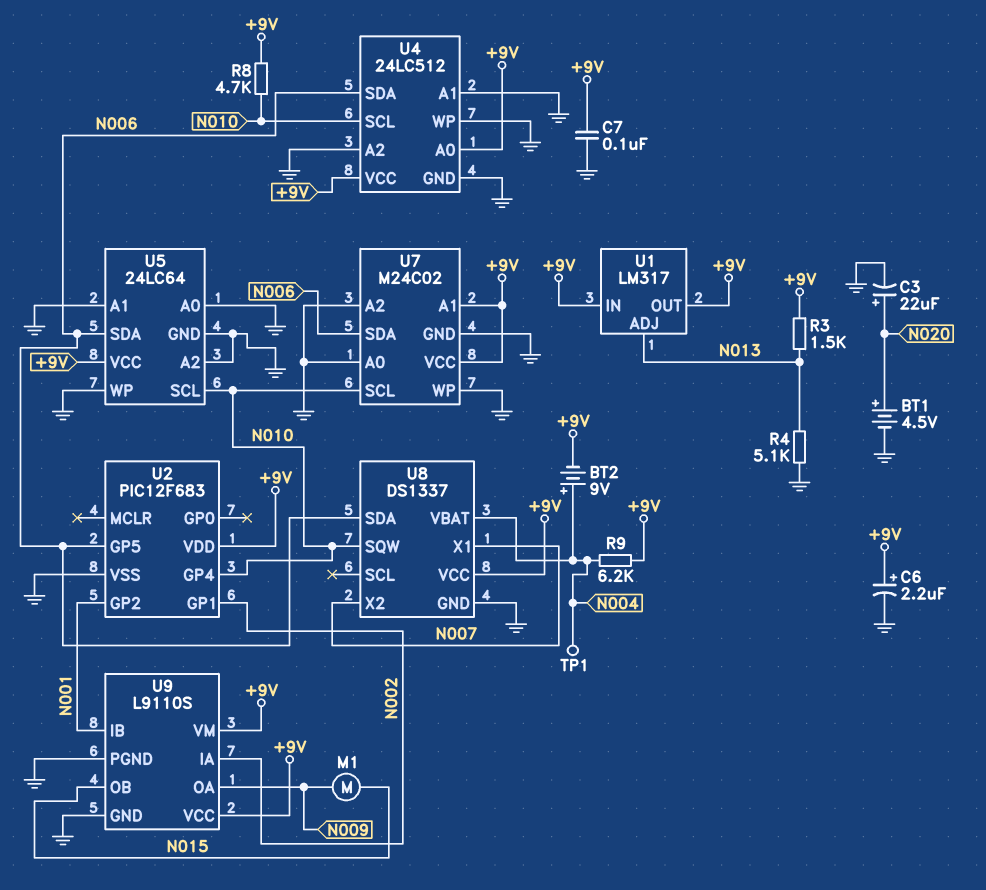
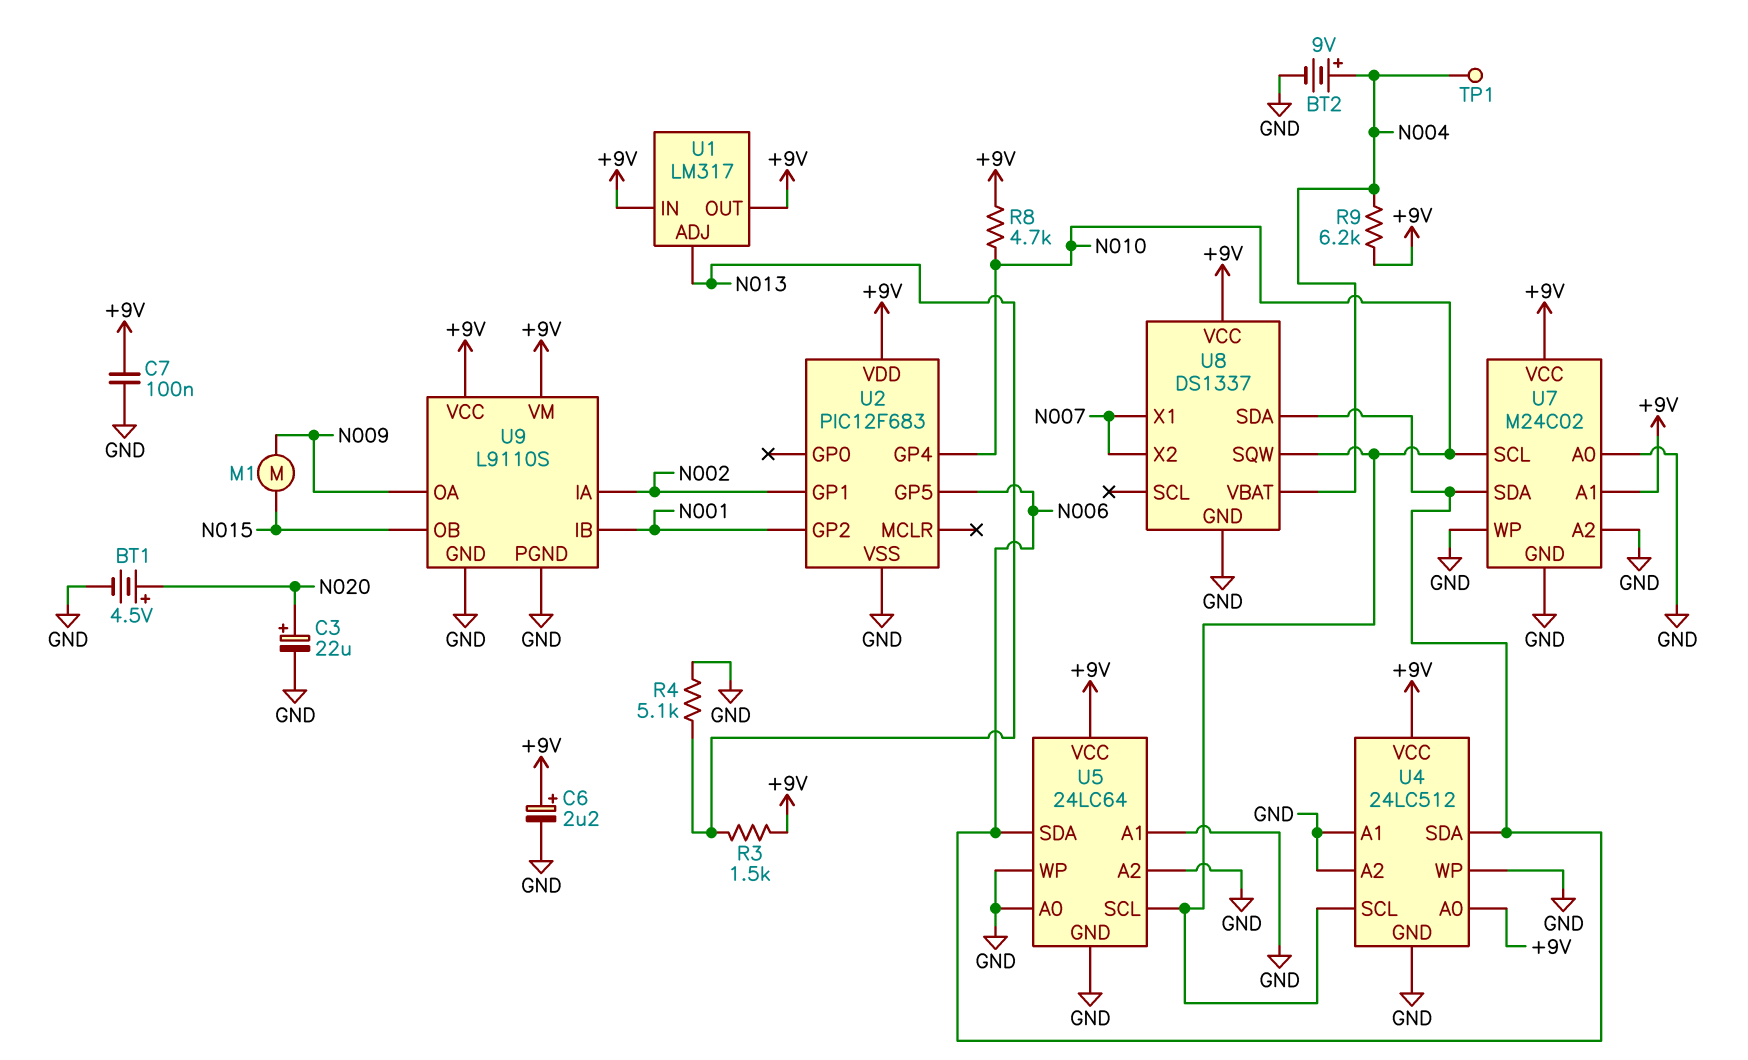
BT2: 9V (plus N004, minus +9V) -> 9V (plus N004, minus GND)

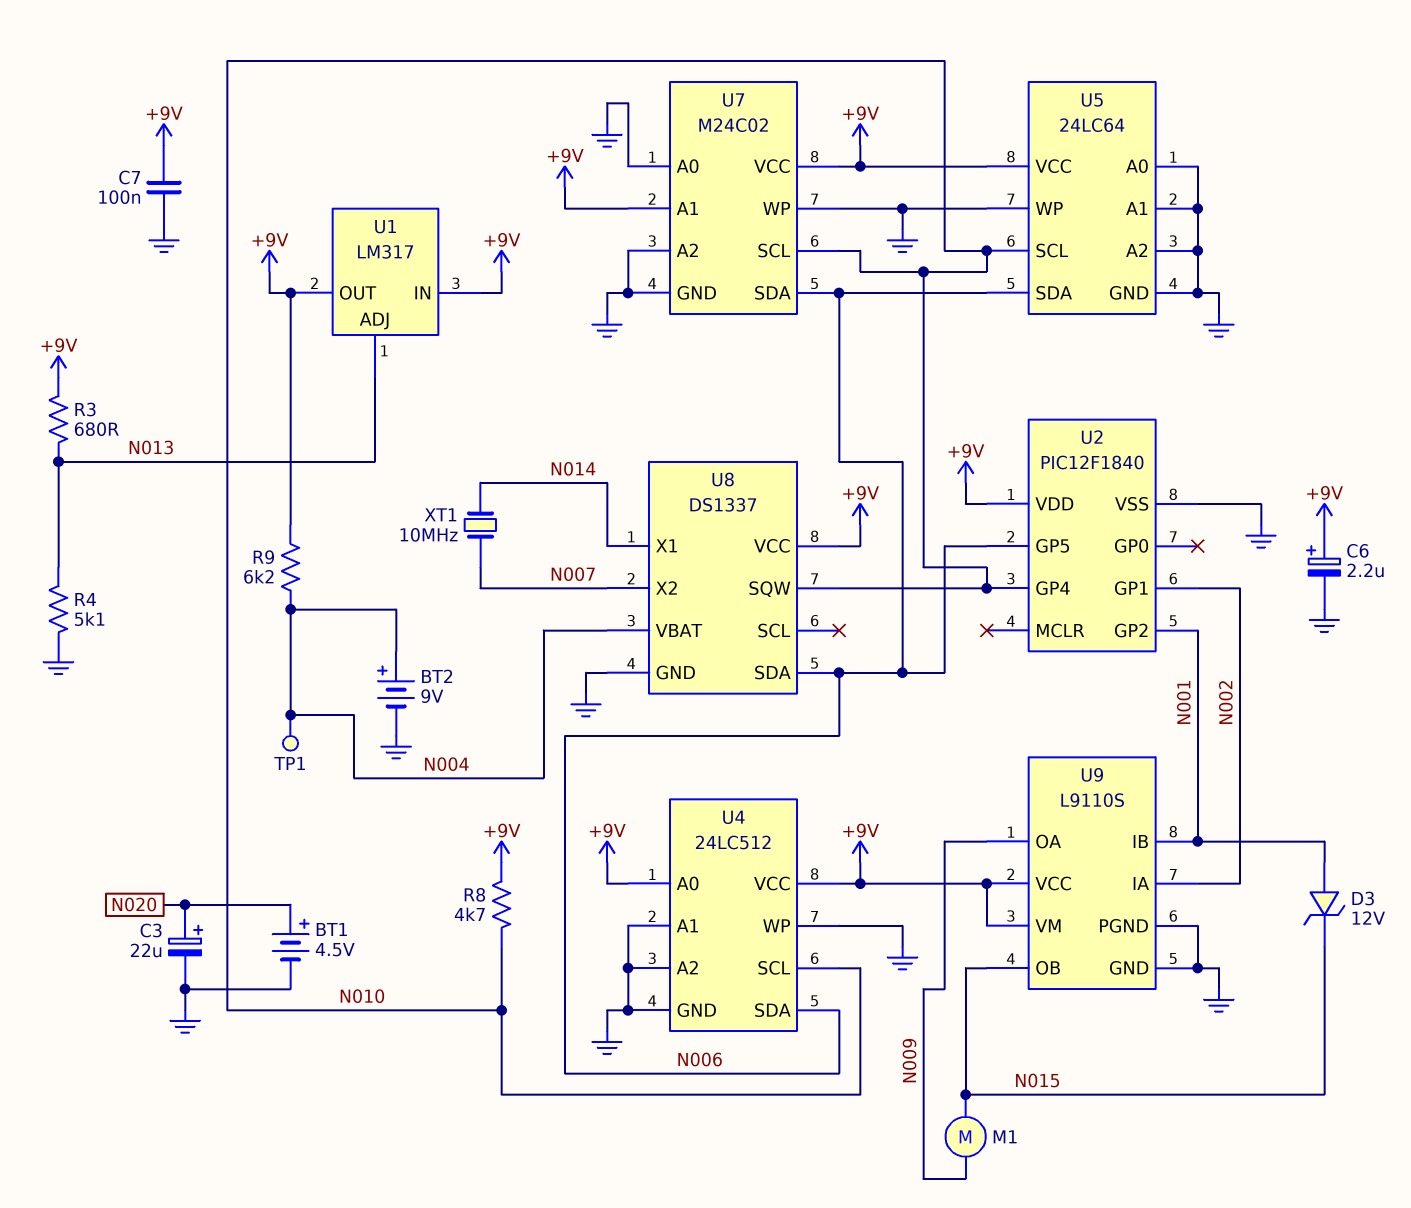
D3: none -> zener 12V (A N001, K N015)
R3: 1.5k (+9V, N013) -> 680 (+9V, N013)
U2: PIC12F683 -> PIC12F1840
U8 pin X1: N007 -> N014
XT1: none -> 10MHz (N007, N014)

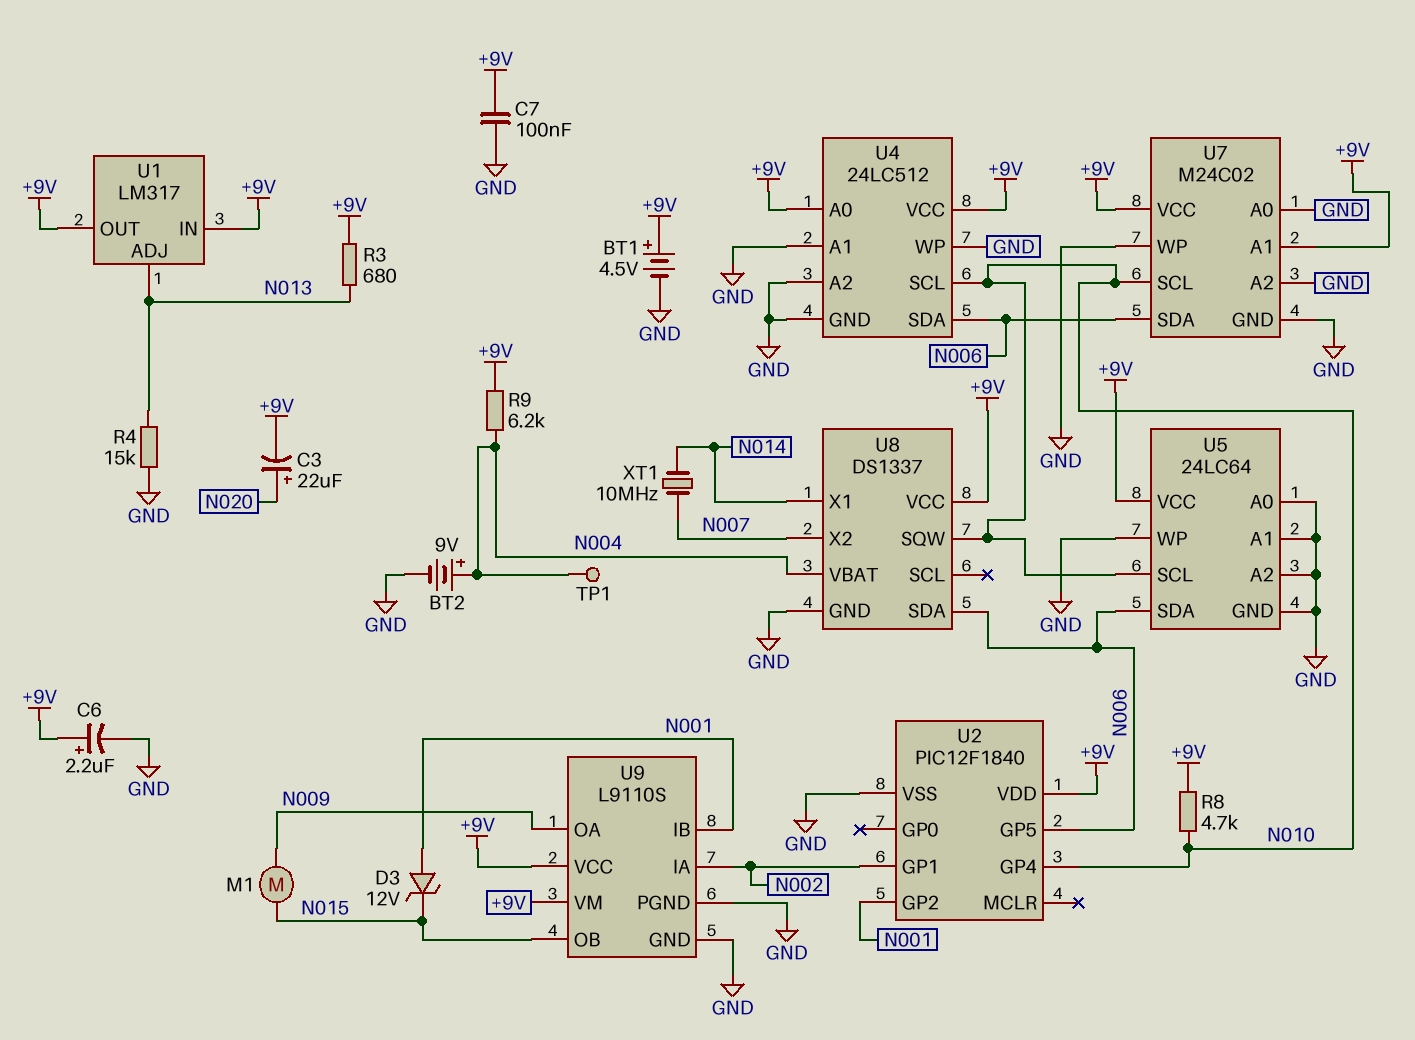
BT1: 4.5V (plus N020, minus GND) -> 4.5V (plus +9V, minus GND)
C3: 22uF (plus N020, minus GND) -> 22uF (plus N020, minus +9V)
R4: 5.1k (GND, N013) -> 15k (GND, N013)

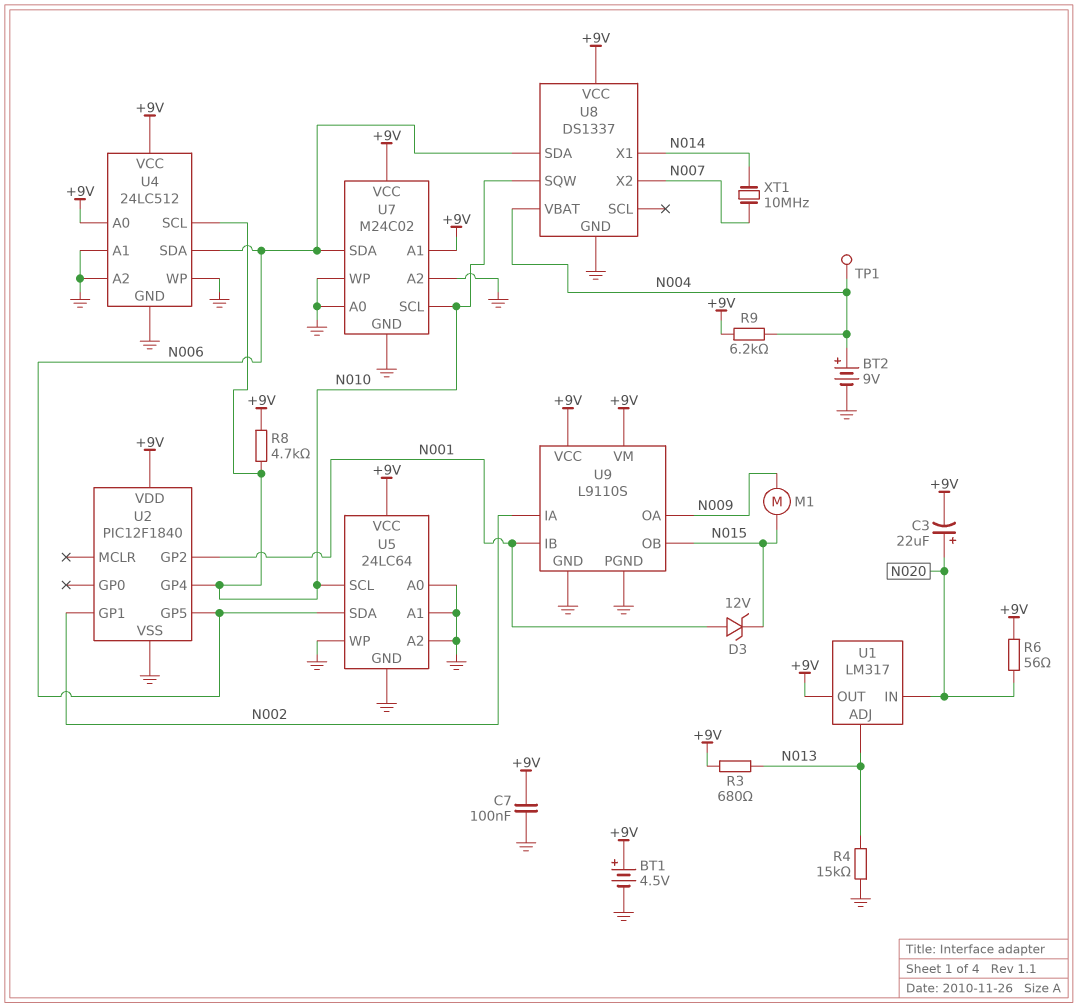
C6: 2.2uF (plus +9V, minus GND) -> none
R6: none -> 56 (+9V, N020)
U1 pin IN: +9V -> N020

